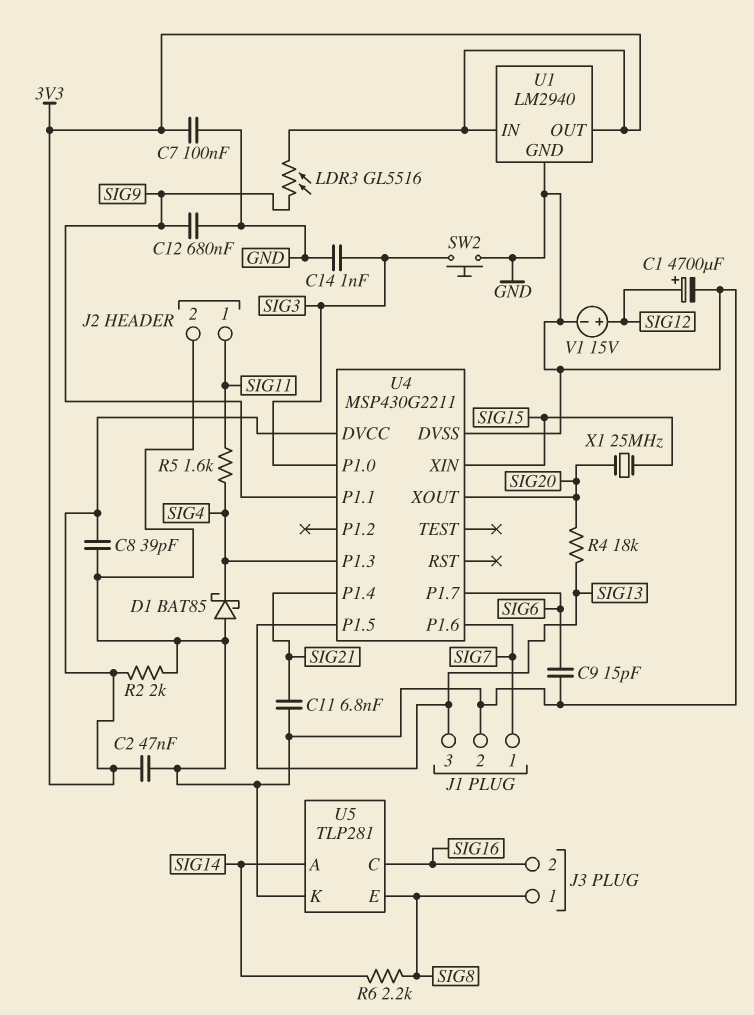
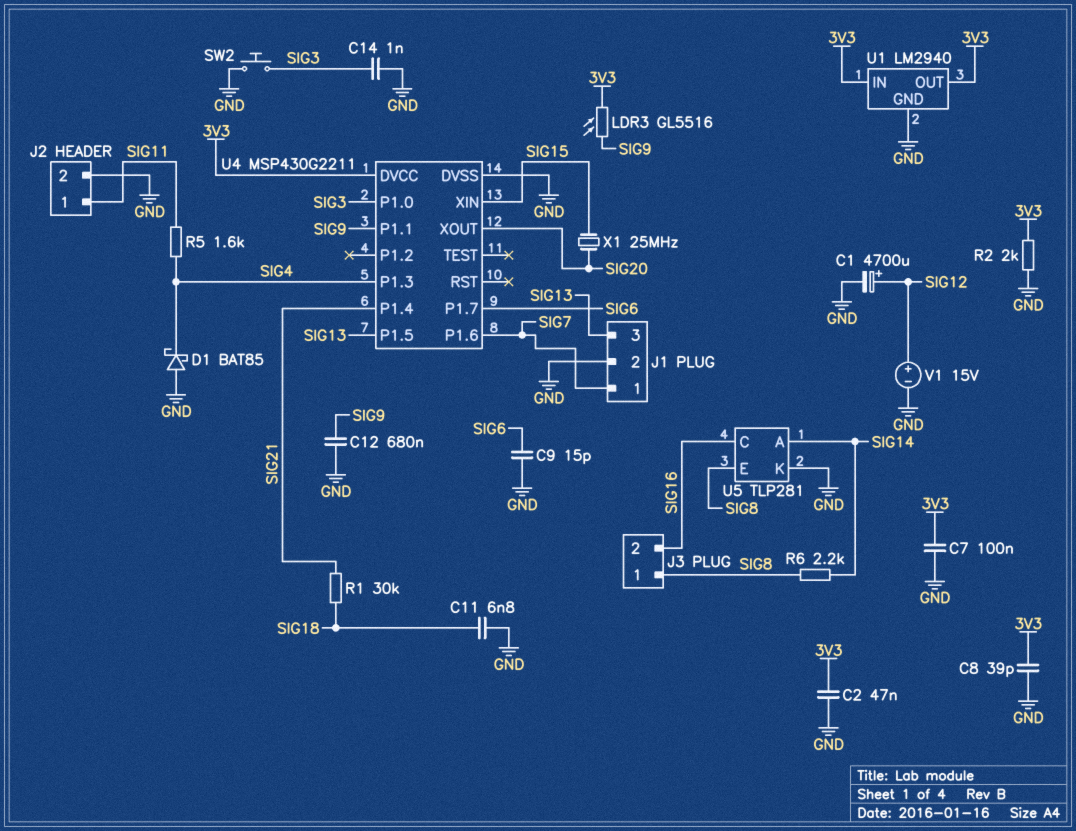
C11: 6.8nF (GND, SIG21) -> 6.8nF (GND, SIG18)
R1: none -> 30k (SIG18, SIG21)
R4: 18k (SIG13, SIG20) -> none

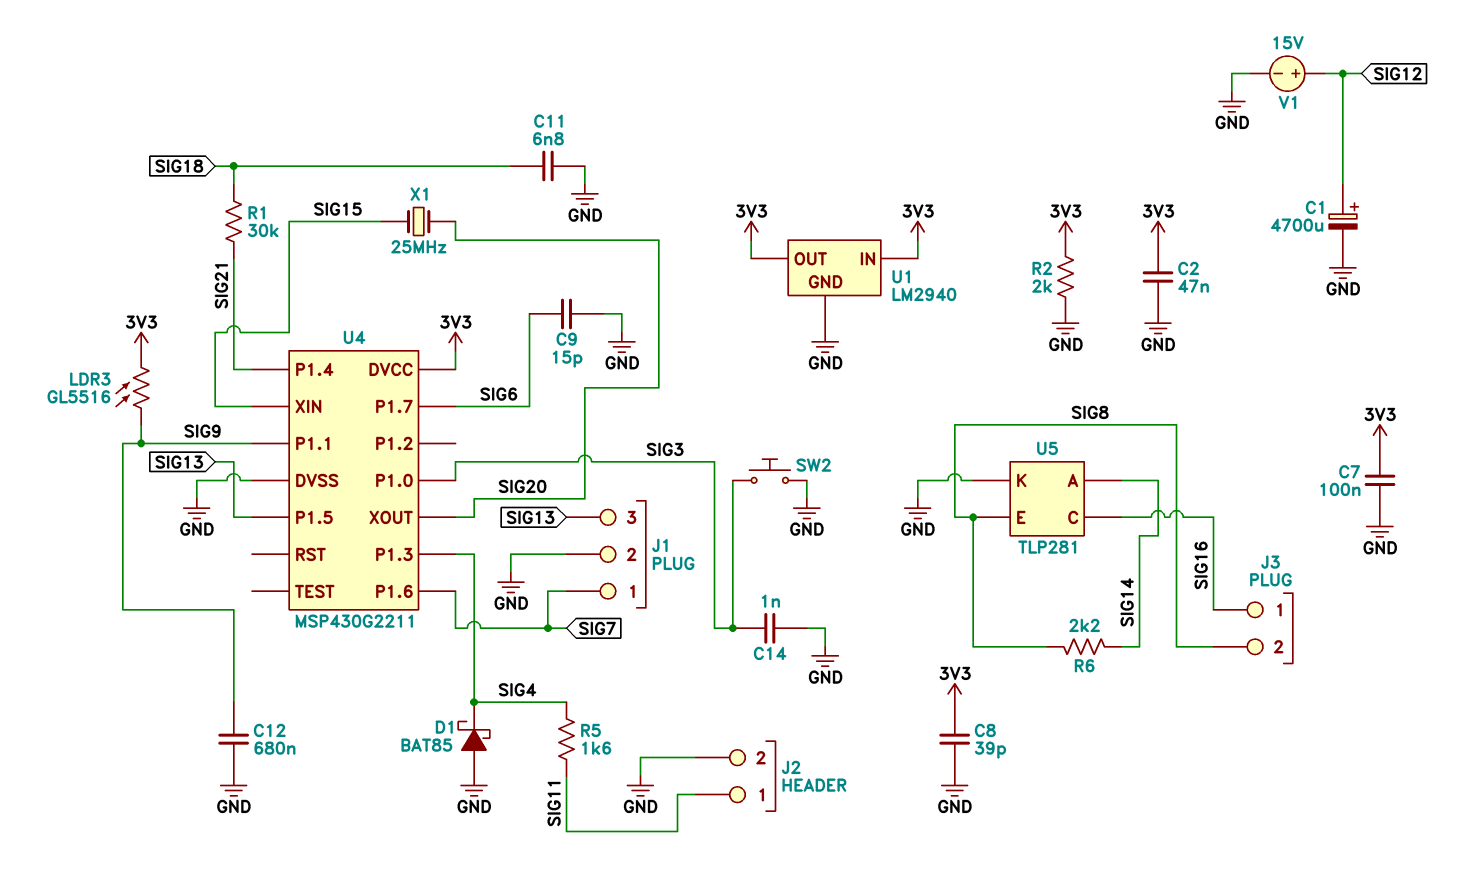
J3 pin 1: SIG8 -> SIG16
J3 pin 2: SIG16 -> SIG8

